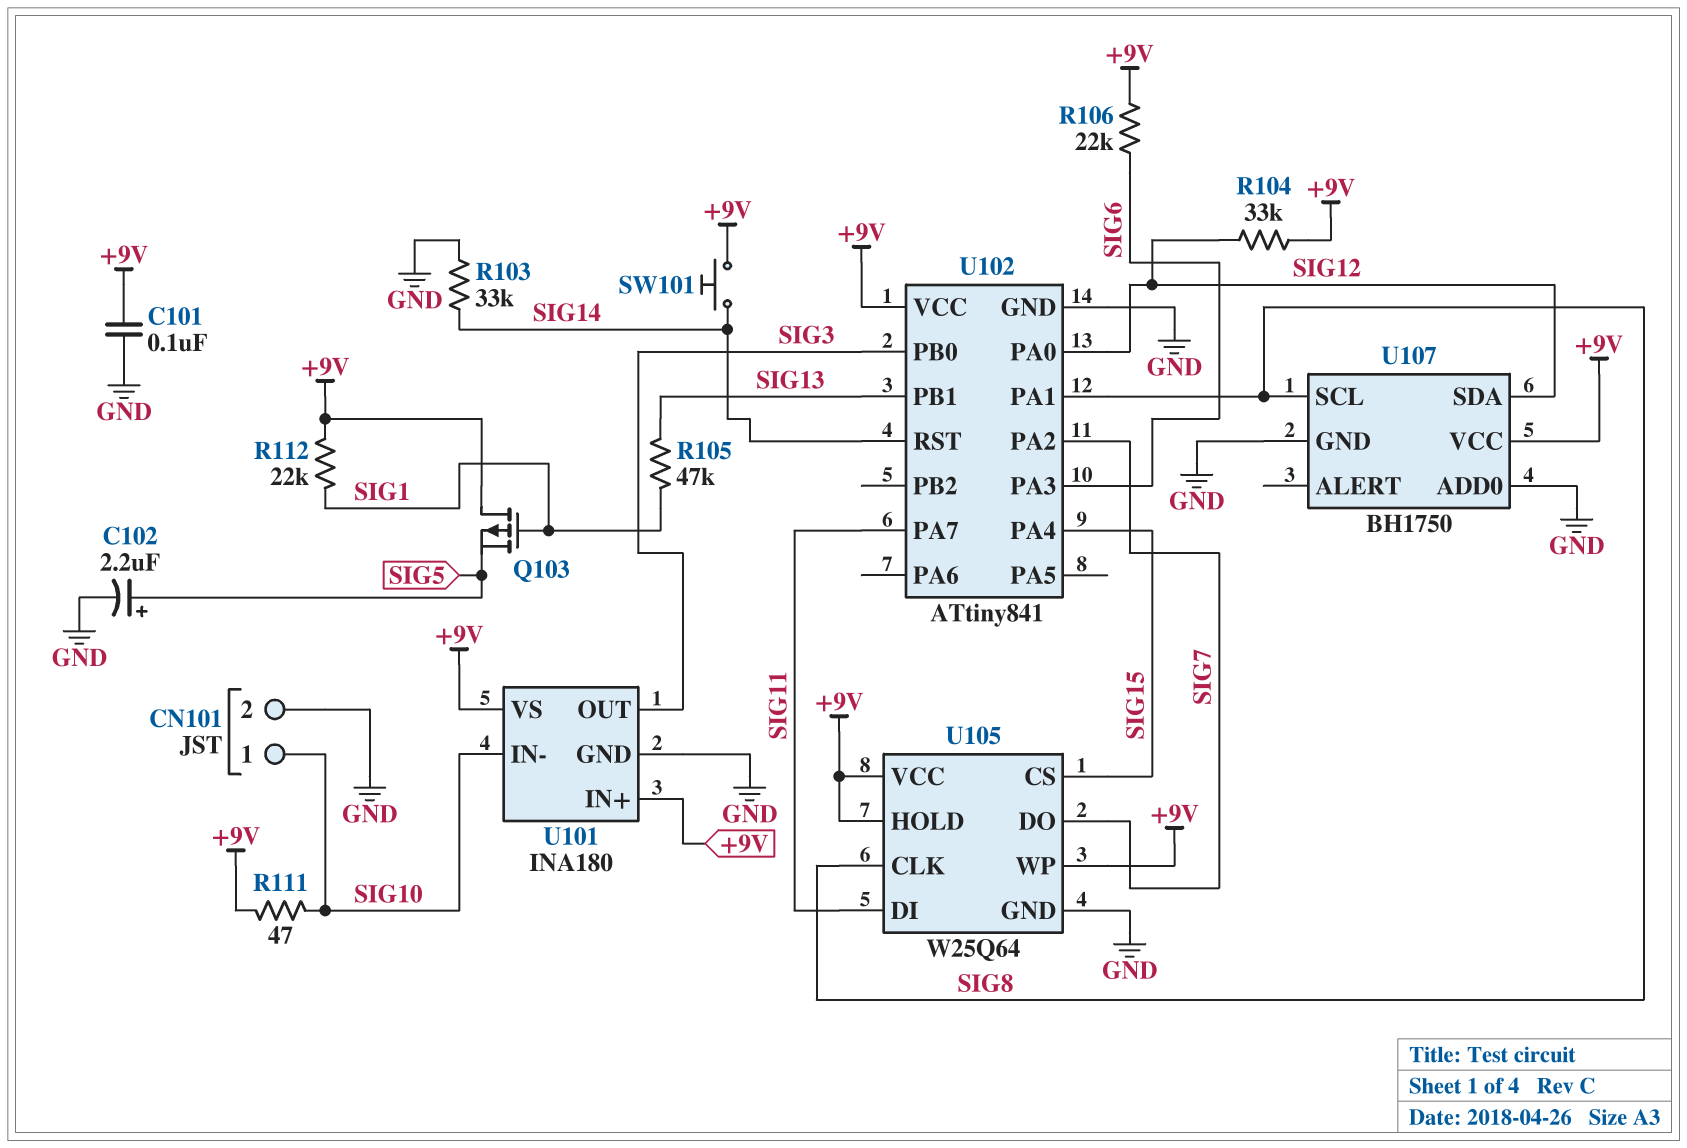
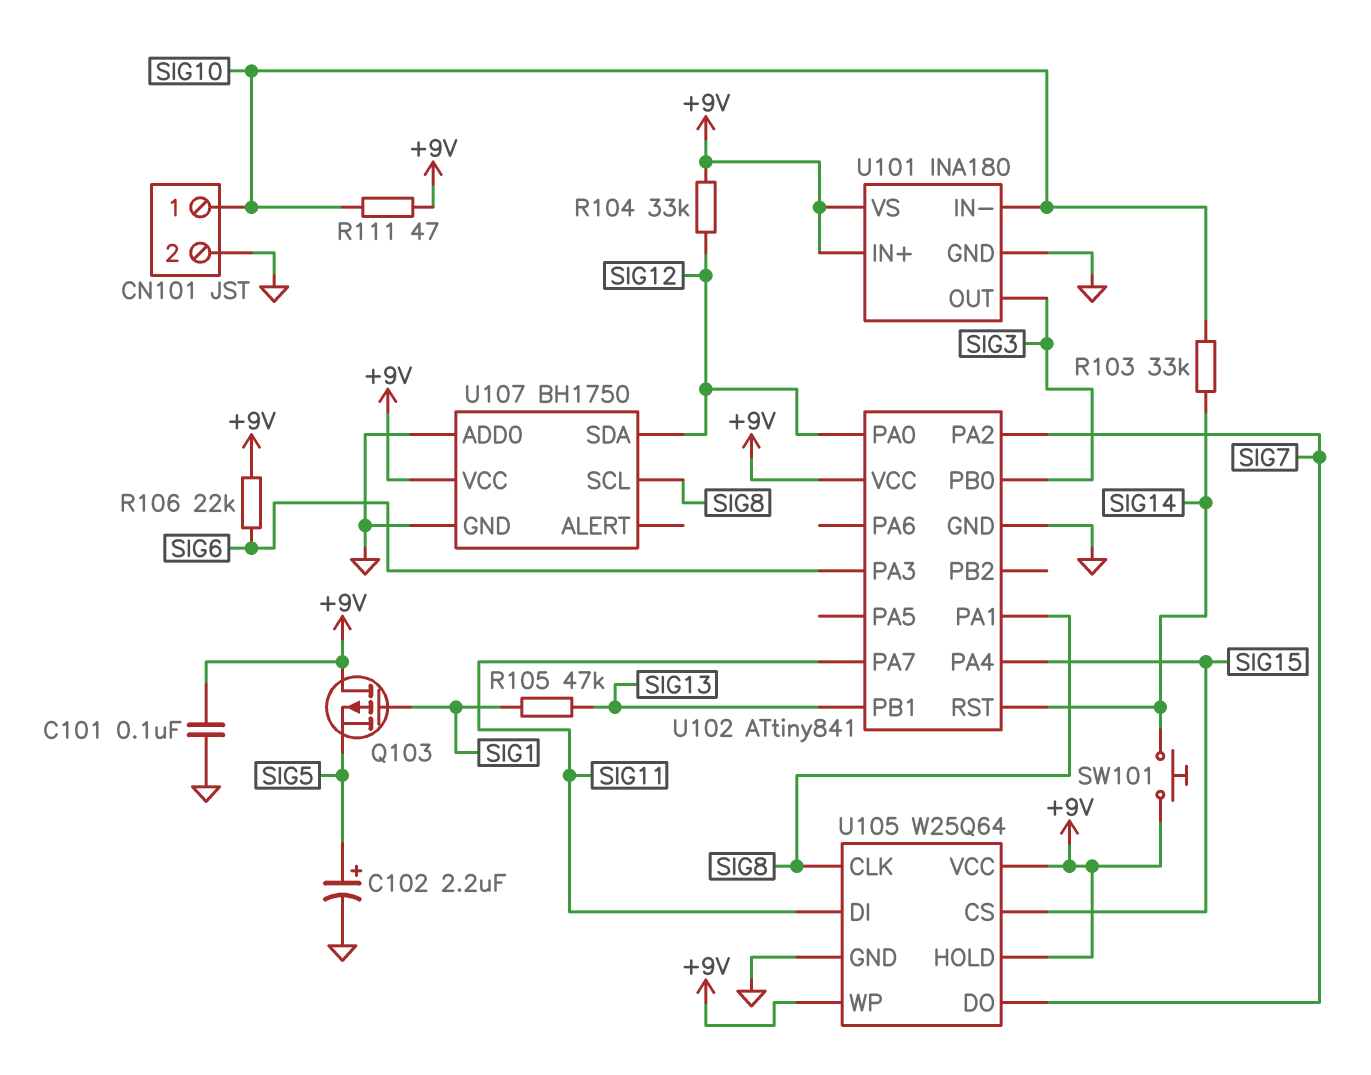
R103: 33k (GND, SIG14) -> 33k (SIG10, SIG14)
R112: 22k (+9V, SIG1) -> none

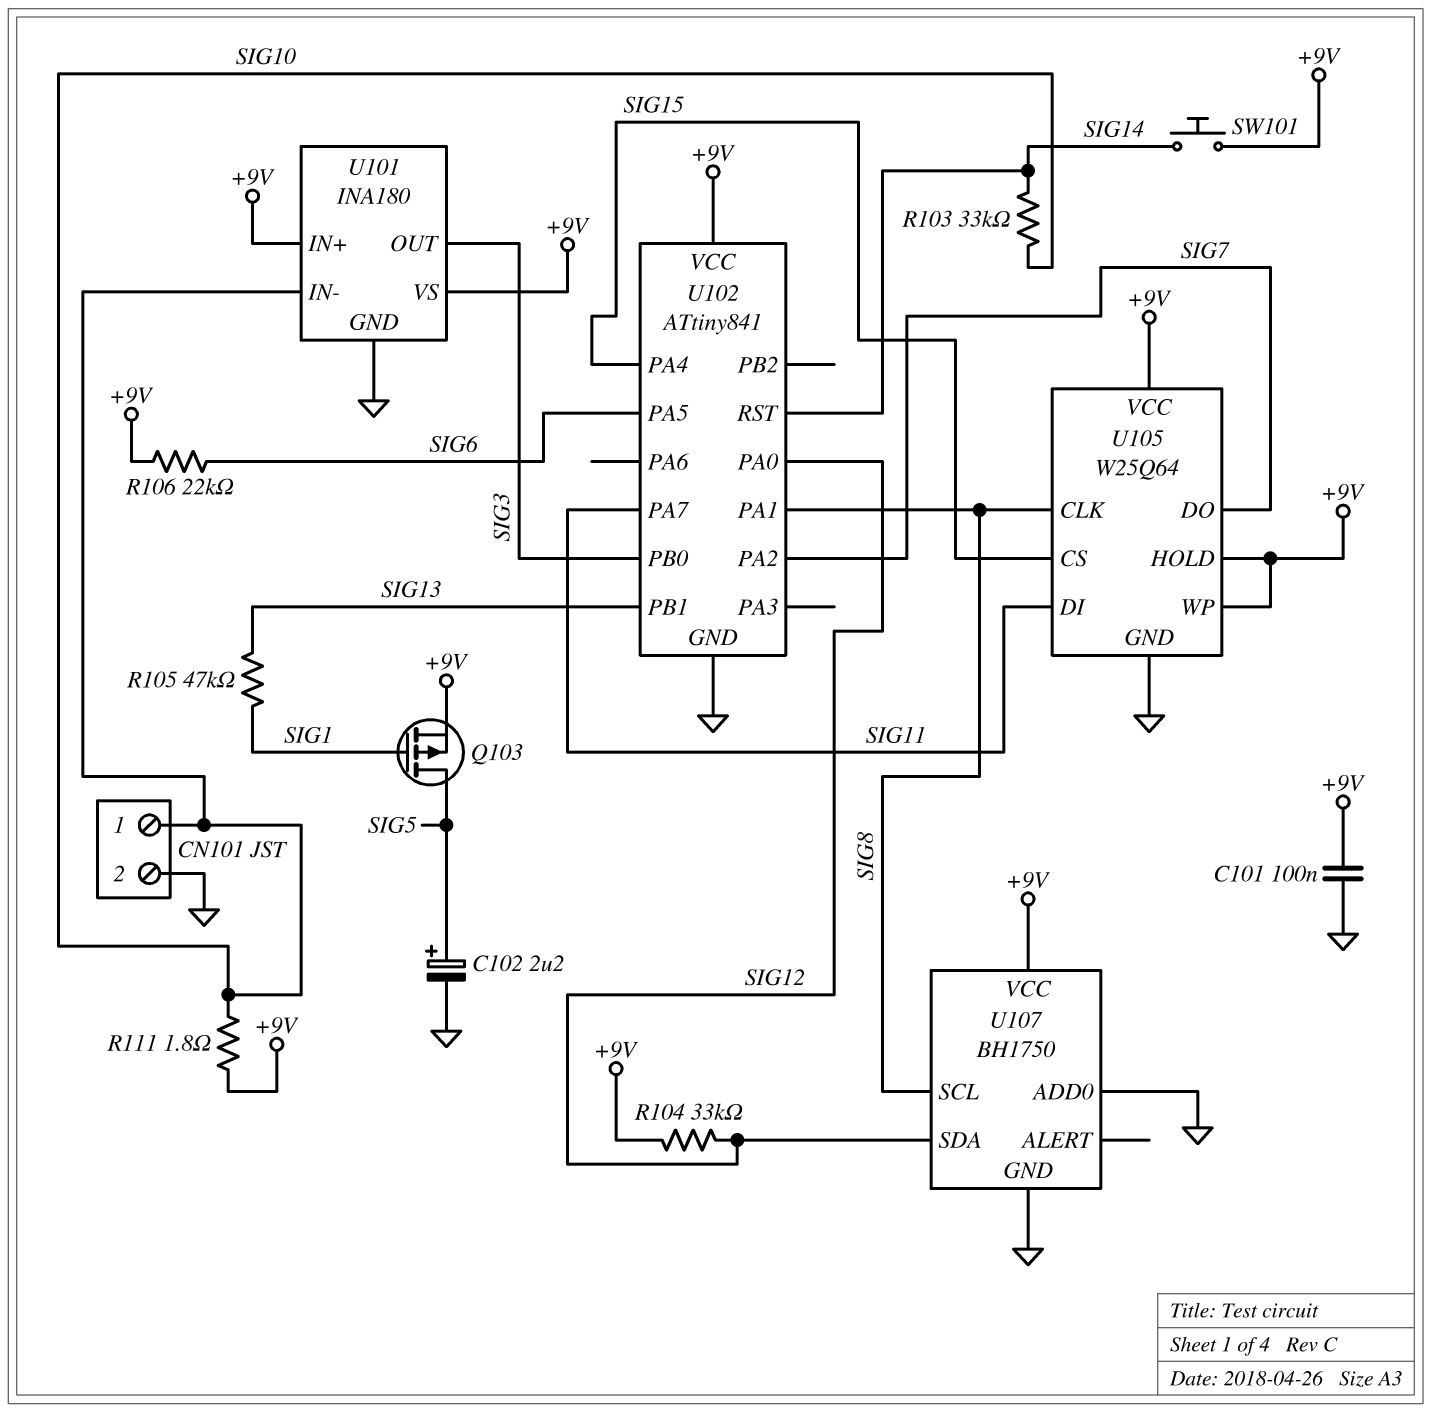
Q103: PMOS (G SIG1, D +9V, S SIG5) -> PMOS (G SIG1, D SIG5, S +9V)
R111: 47 (+9V, SIG10) -> 1.8 (+9V, SIG10)
U102 pin PA3: SIG6 -> none
U102 pin PA5: none -> SIG6

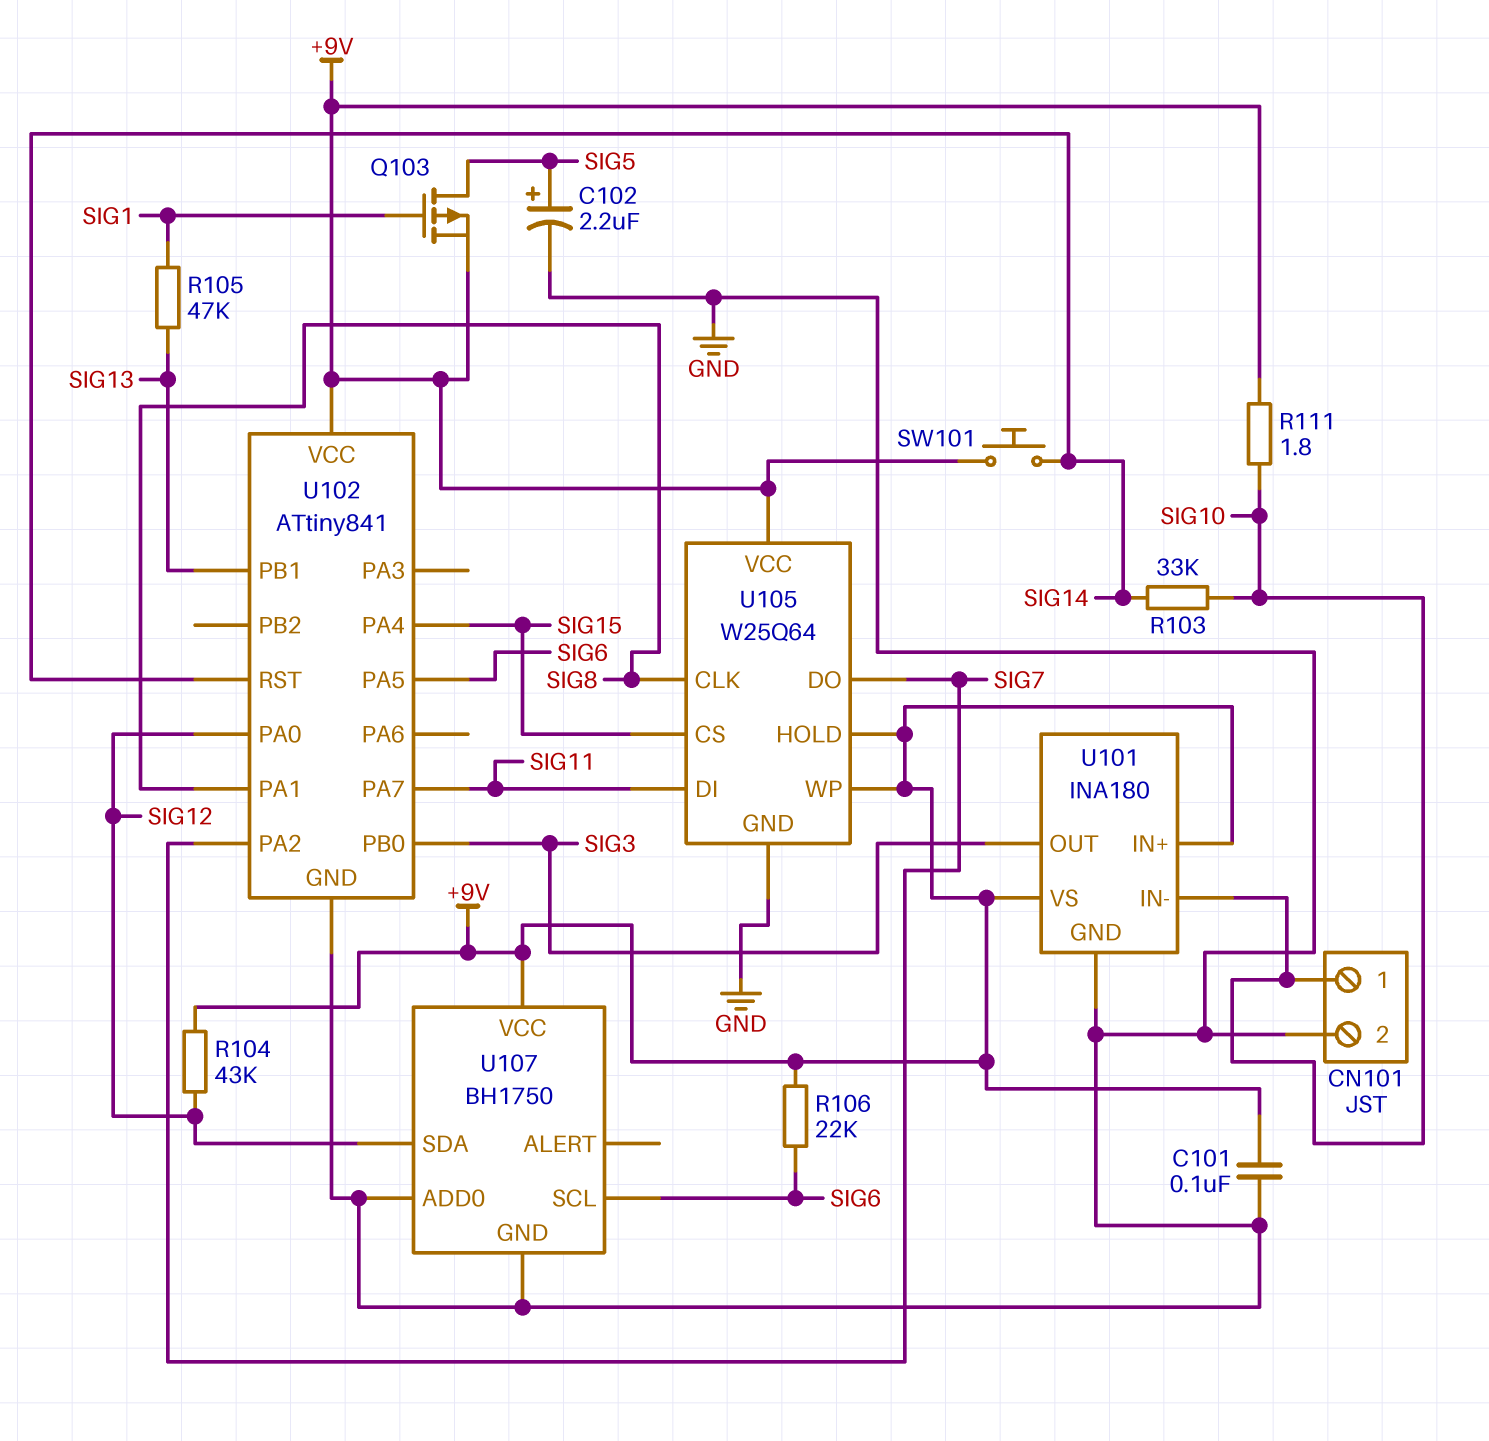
R104: 33k (+9V, SIG12) -> 43k (+9V, SIG12)
U107 pin SCL: SIG8 -> SIG6

